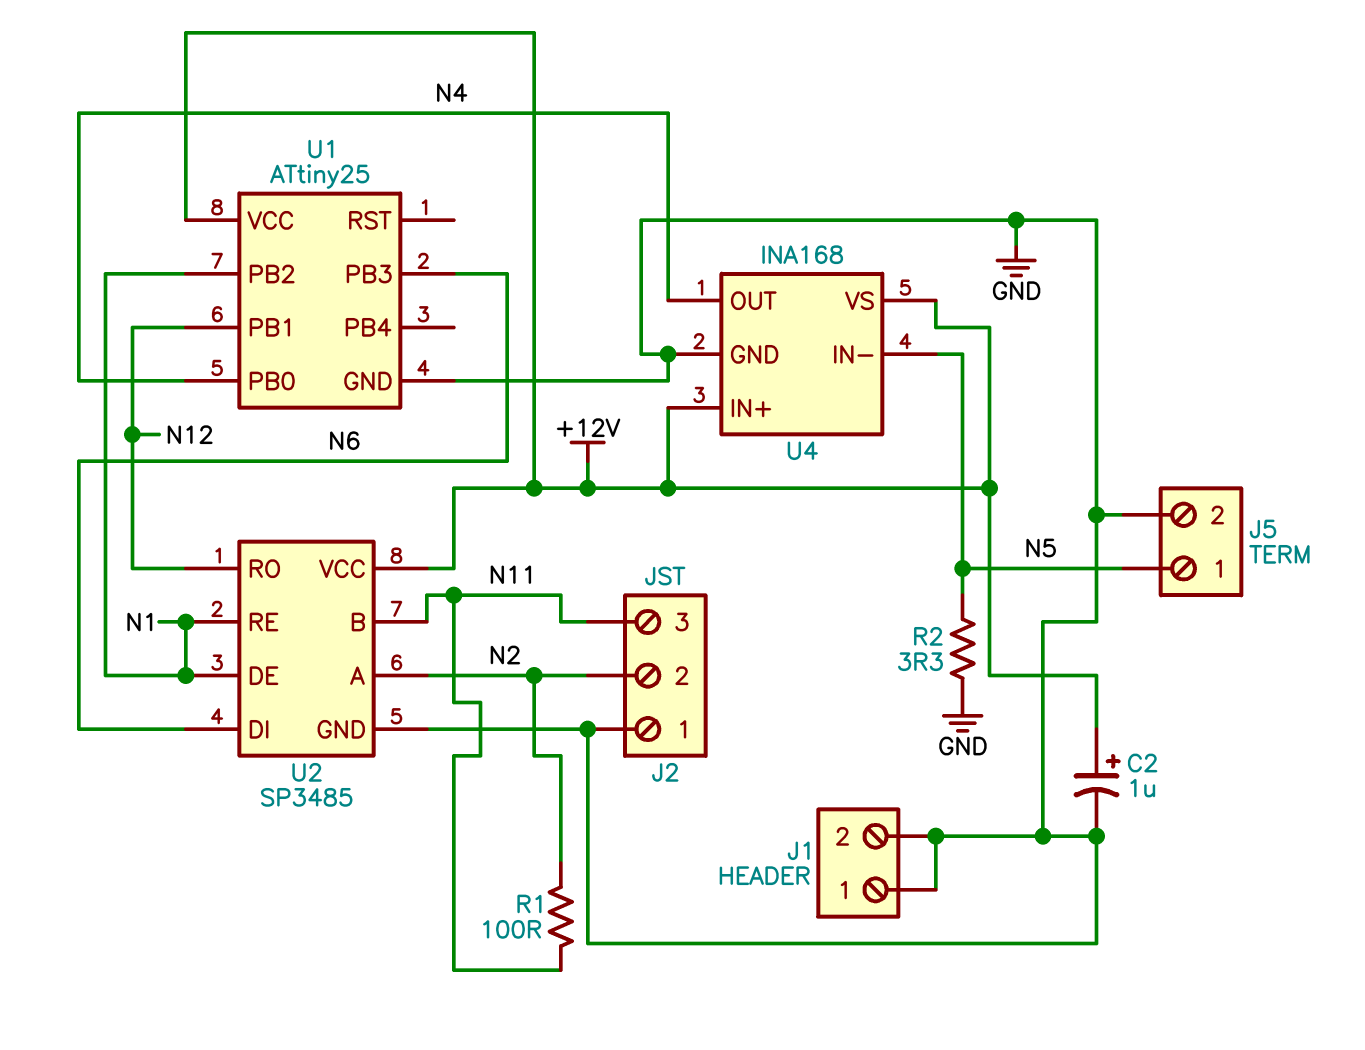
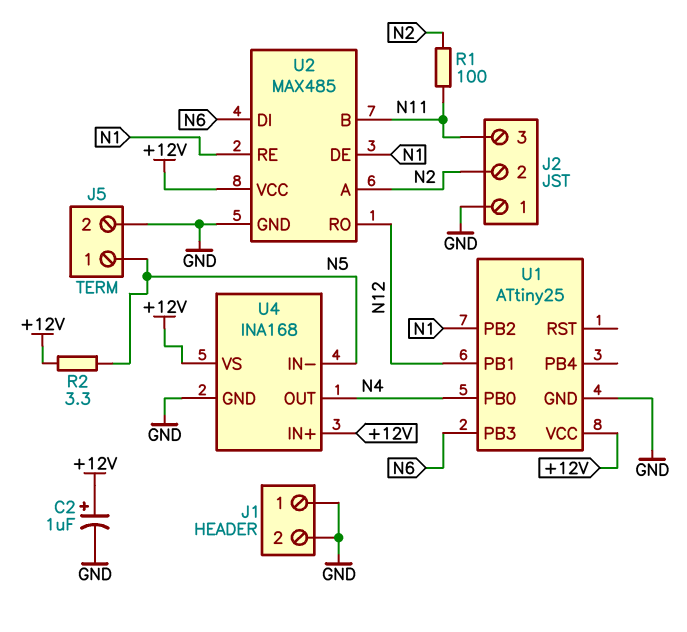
R2: 3.3 (GND, N5) -> 3.3 (+12V, N5)
U2: SP3485 -> MAX485

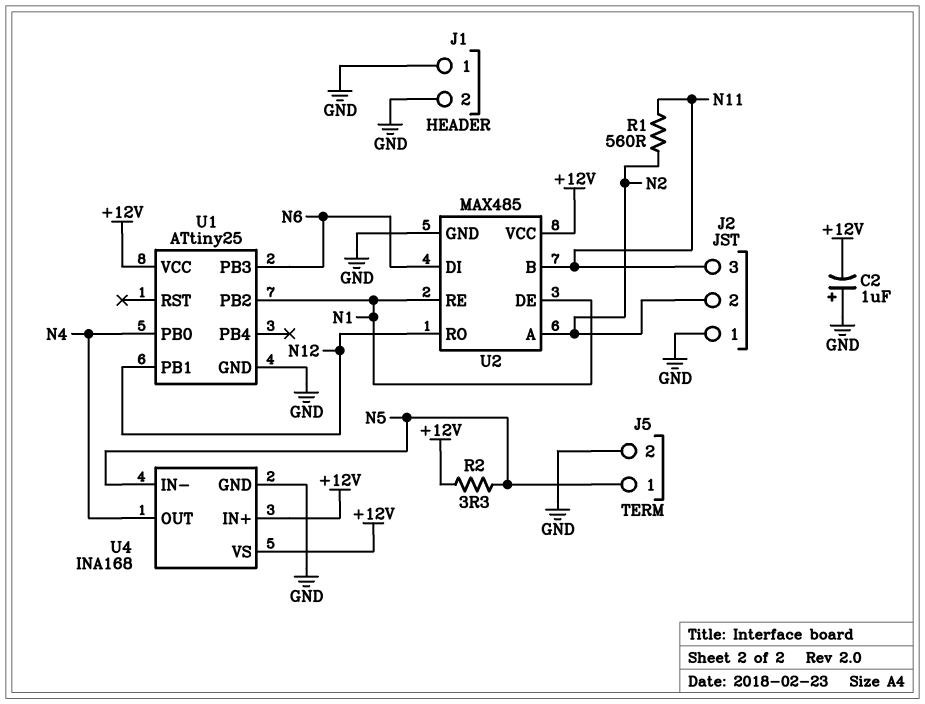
C2: 1uF (plus +12V, minus GND) -> 1uF (plus GND, minus +12V)
R1: 100 (N2, N11) -> 560 (N2, N11)

